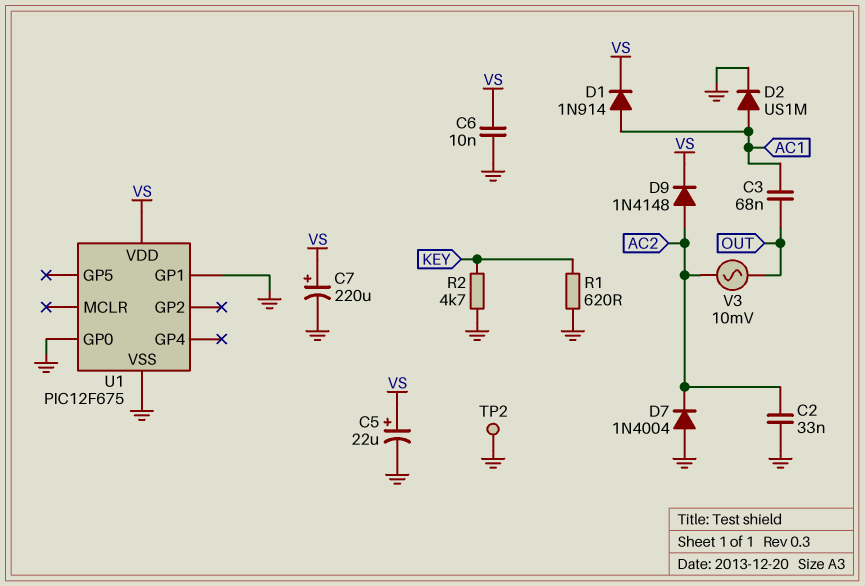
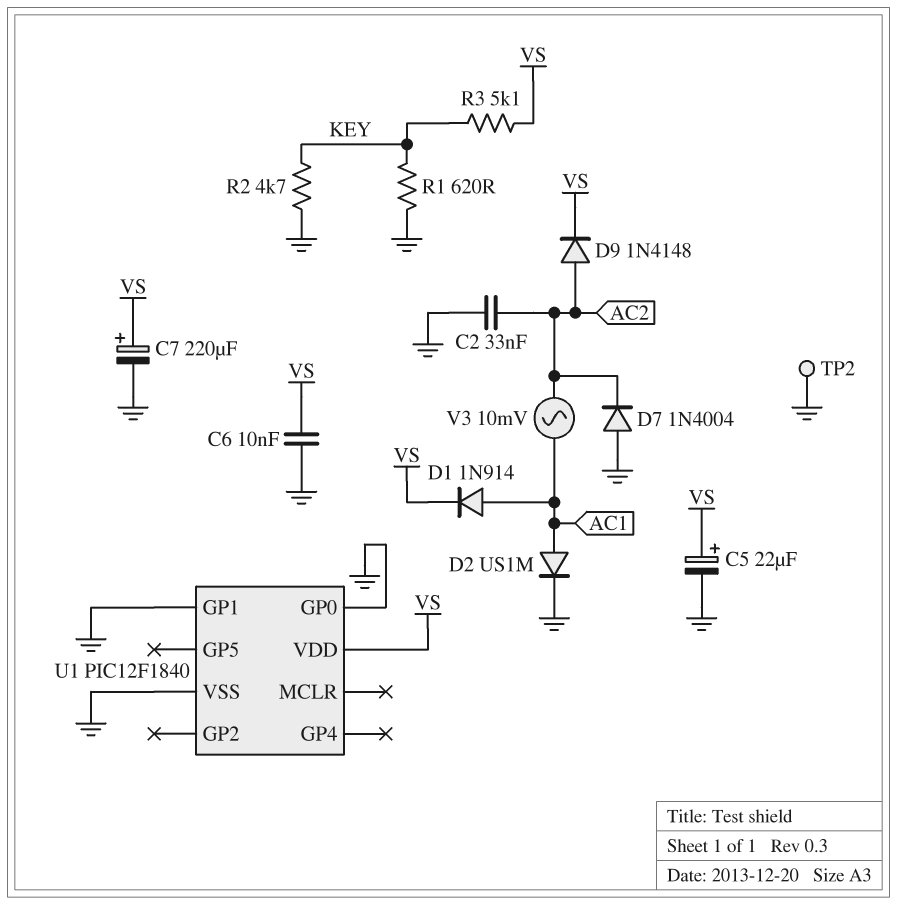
C3: 68nF (AC1, OUT) -> none
R3: none -> 5.1k (KEY, VS)
U1: PIC12F675 -> PIC12F1840
V3: AC 10mV (AC2, OUT) -> AC 10mV (AC1, AC2)

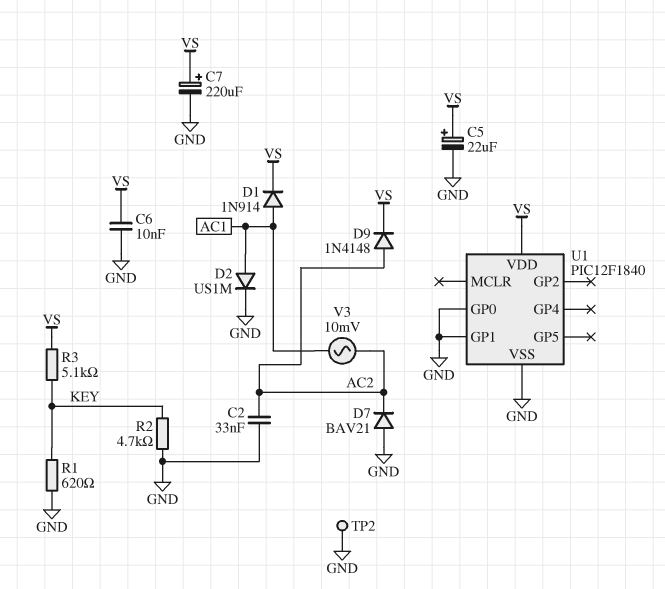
D7: diode 1N4004 (A GND, K AC2) -> diode BAV21 (A GND, K AC2)

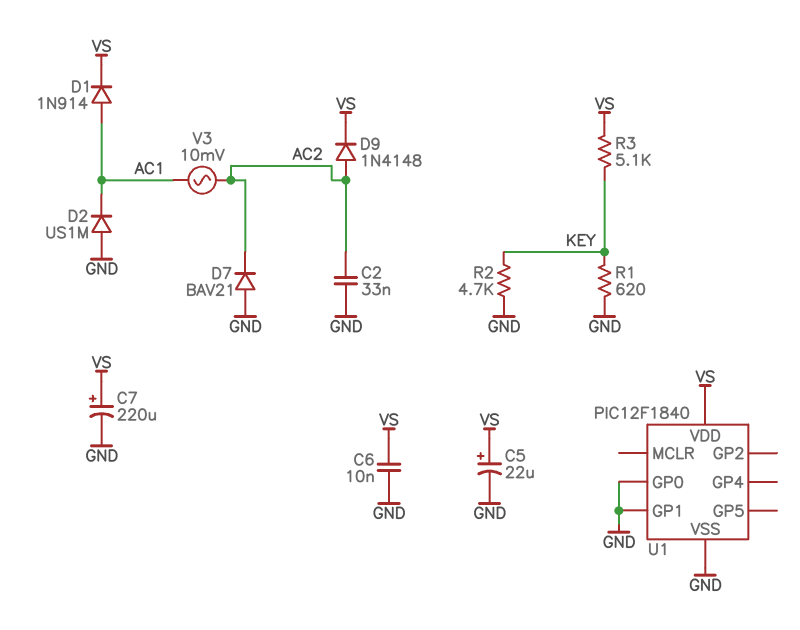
D2: diode US1M (A AC1, K GND) -> diode US1M (A GND, K AC1)
TP2: test point (GND) -> none

